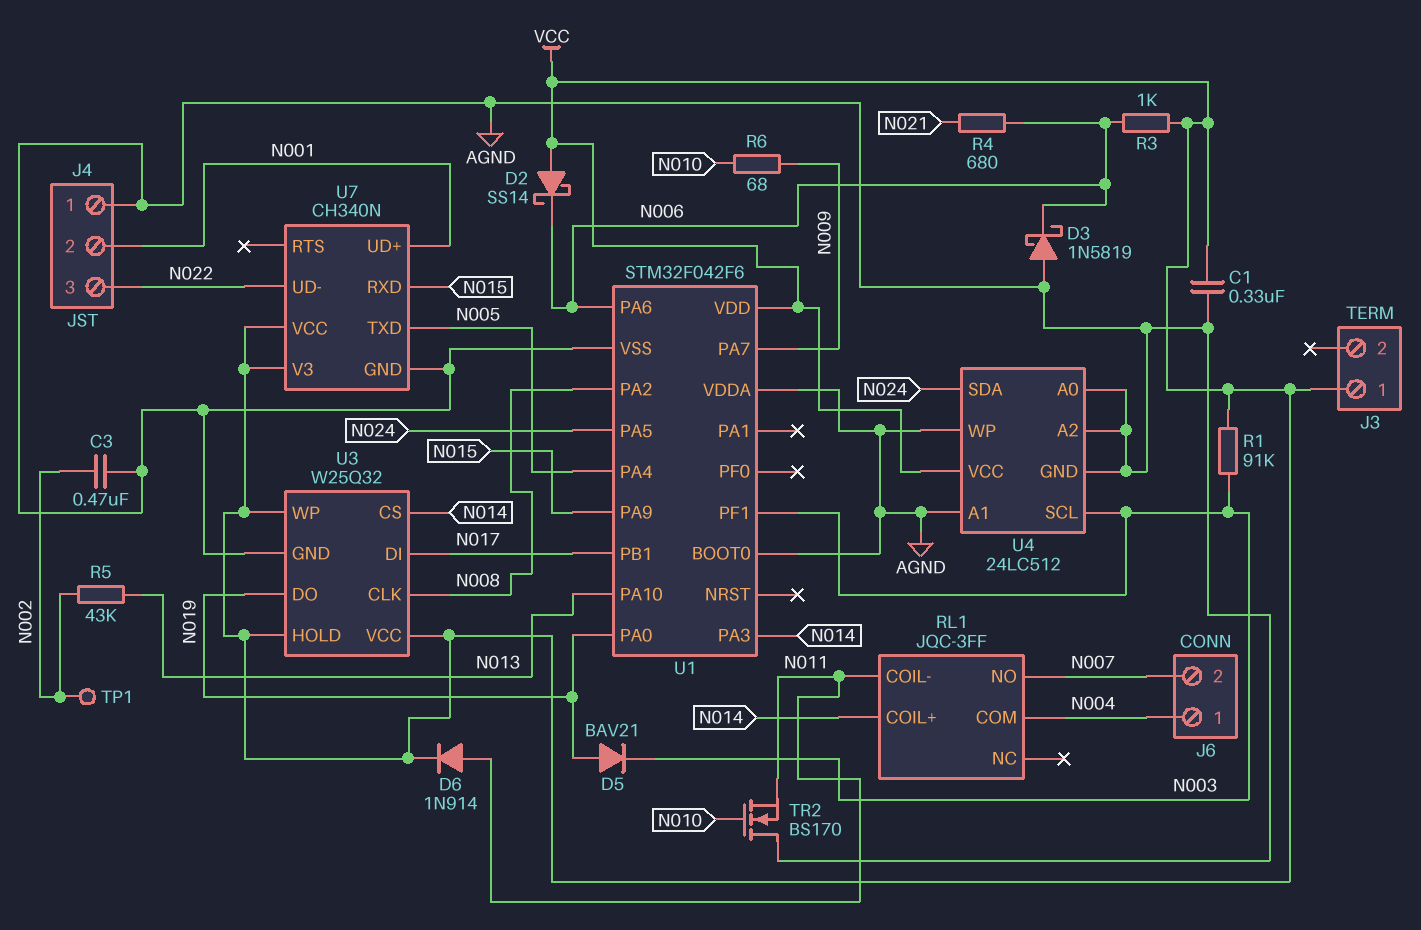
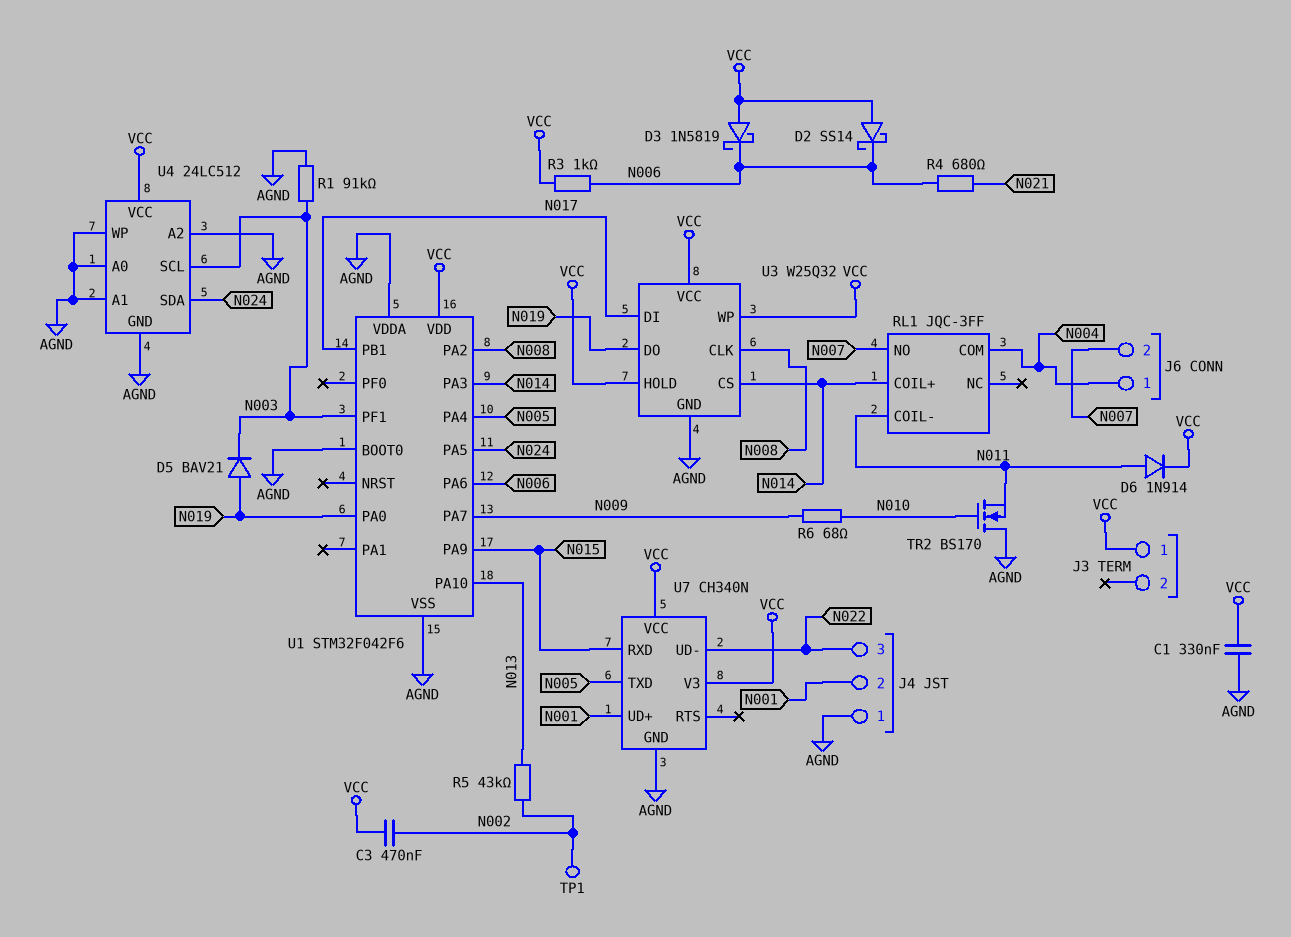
C3: 470nF (AGND, N002) -> 470nF (N002, VCC)
D3: schottky 1N5819 (A AGND, K N006) -> schottky 1N5819 (A VCC, K N006)
R1: 91k (N003, VCC) -> 91k (AGND, N003)

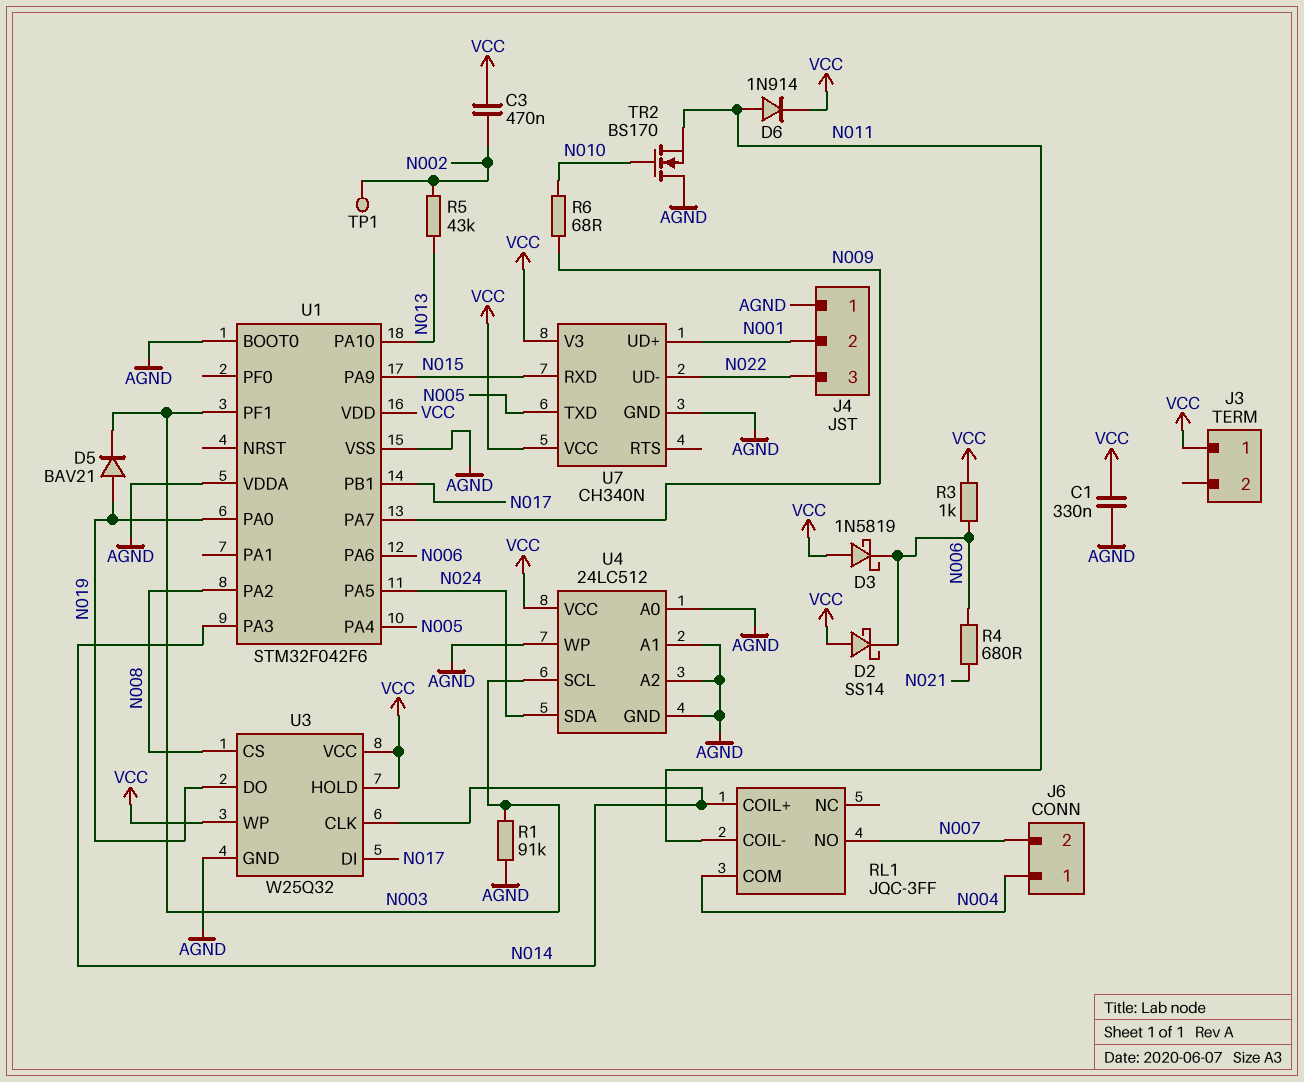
U3 pin CLK: N008 -> N014
U3 pin CS: N014 -> N008

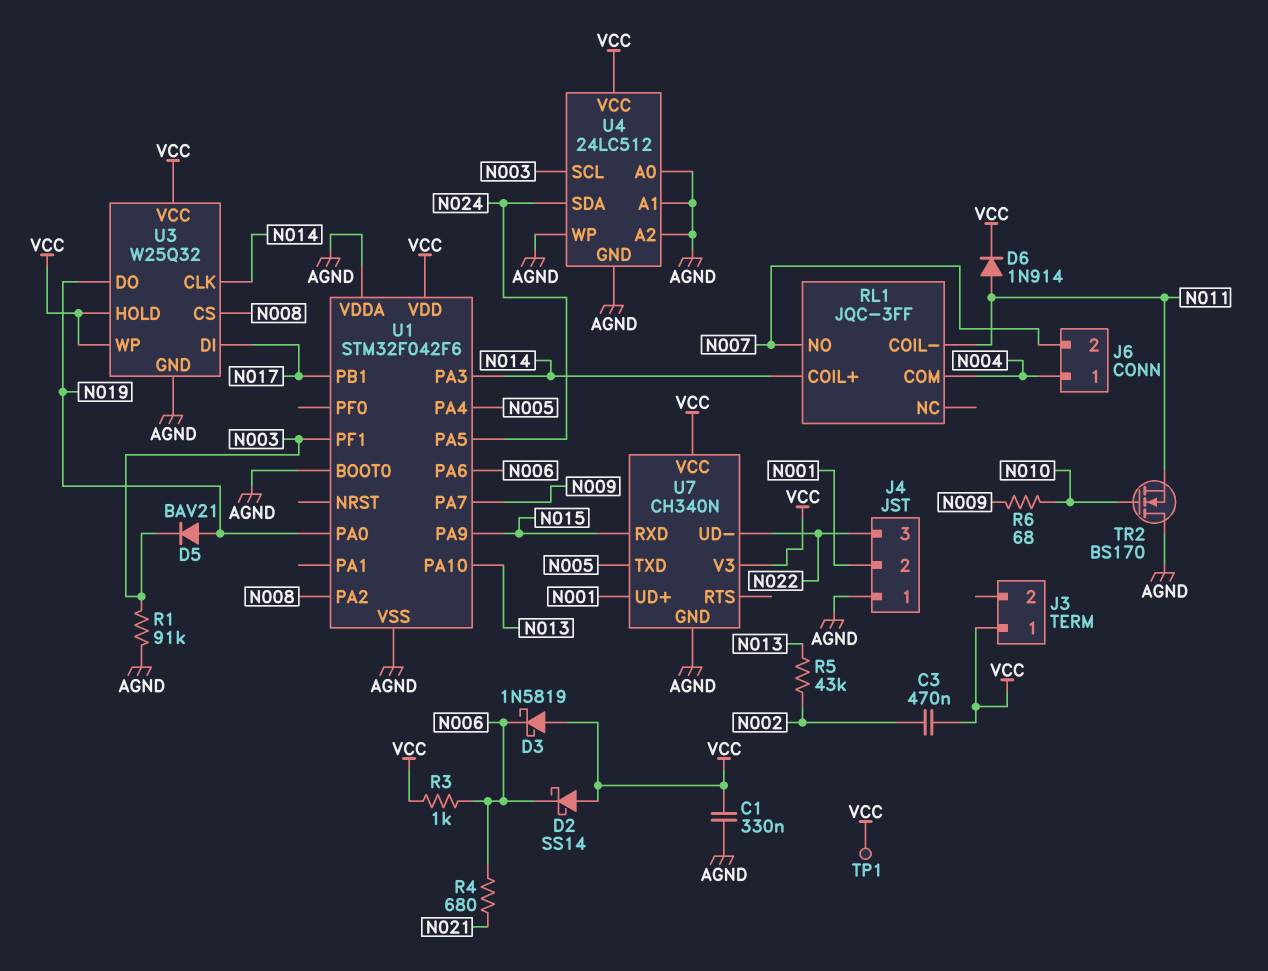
TP1: test point (N002) -> test point (VCC)

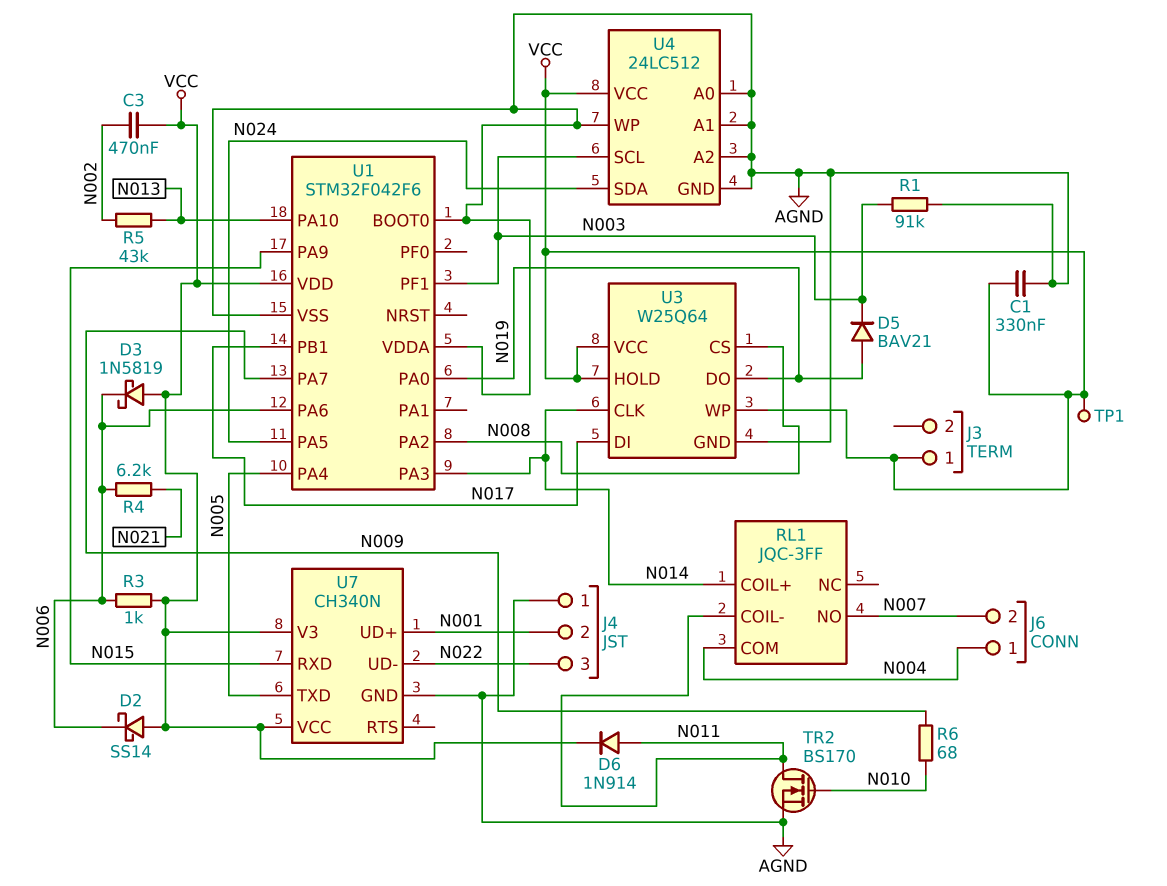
R4: 680 (N006, N021) -> 6.2k (N006, N021)
TR2: NMOS BS170 (G N010, D AGND, S N011) -> NMOS BS170 (G N010, D N011, S AGND)
U3: W25Q32 -> W25Q64

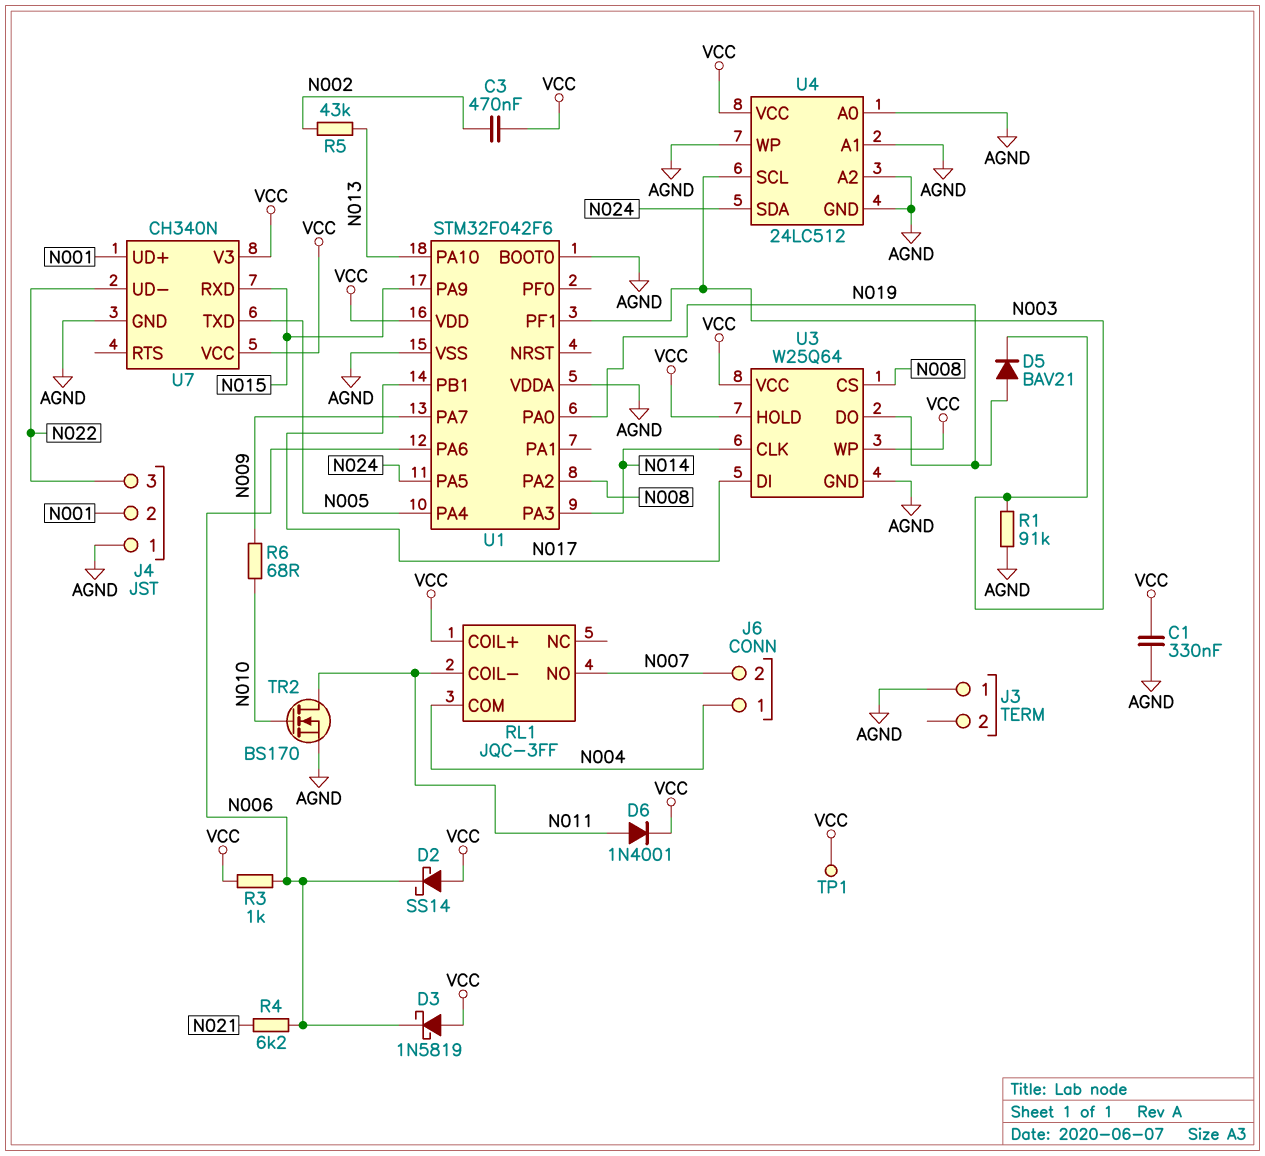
D6: diode 1N914 (A N011, K VCC) -> diode 1N4001 (A N011, K VCC)
J3 pin 1: VCC -> AGND
RL1 pin COIL+: N014 -> VCC

